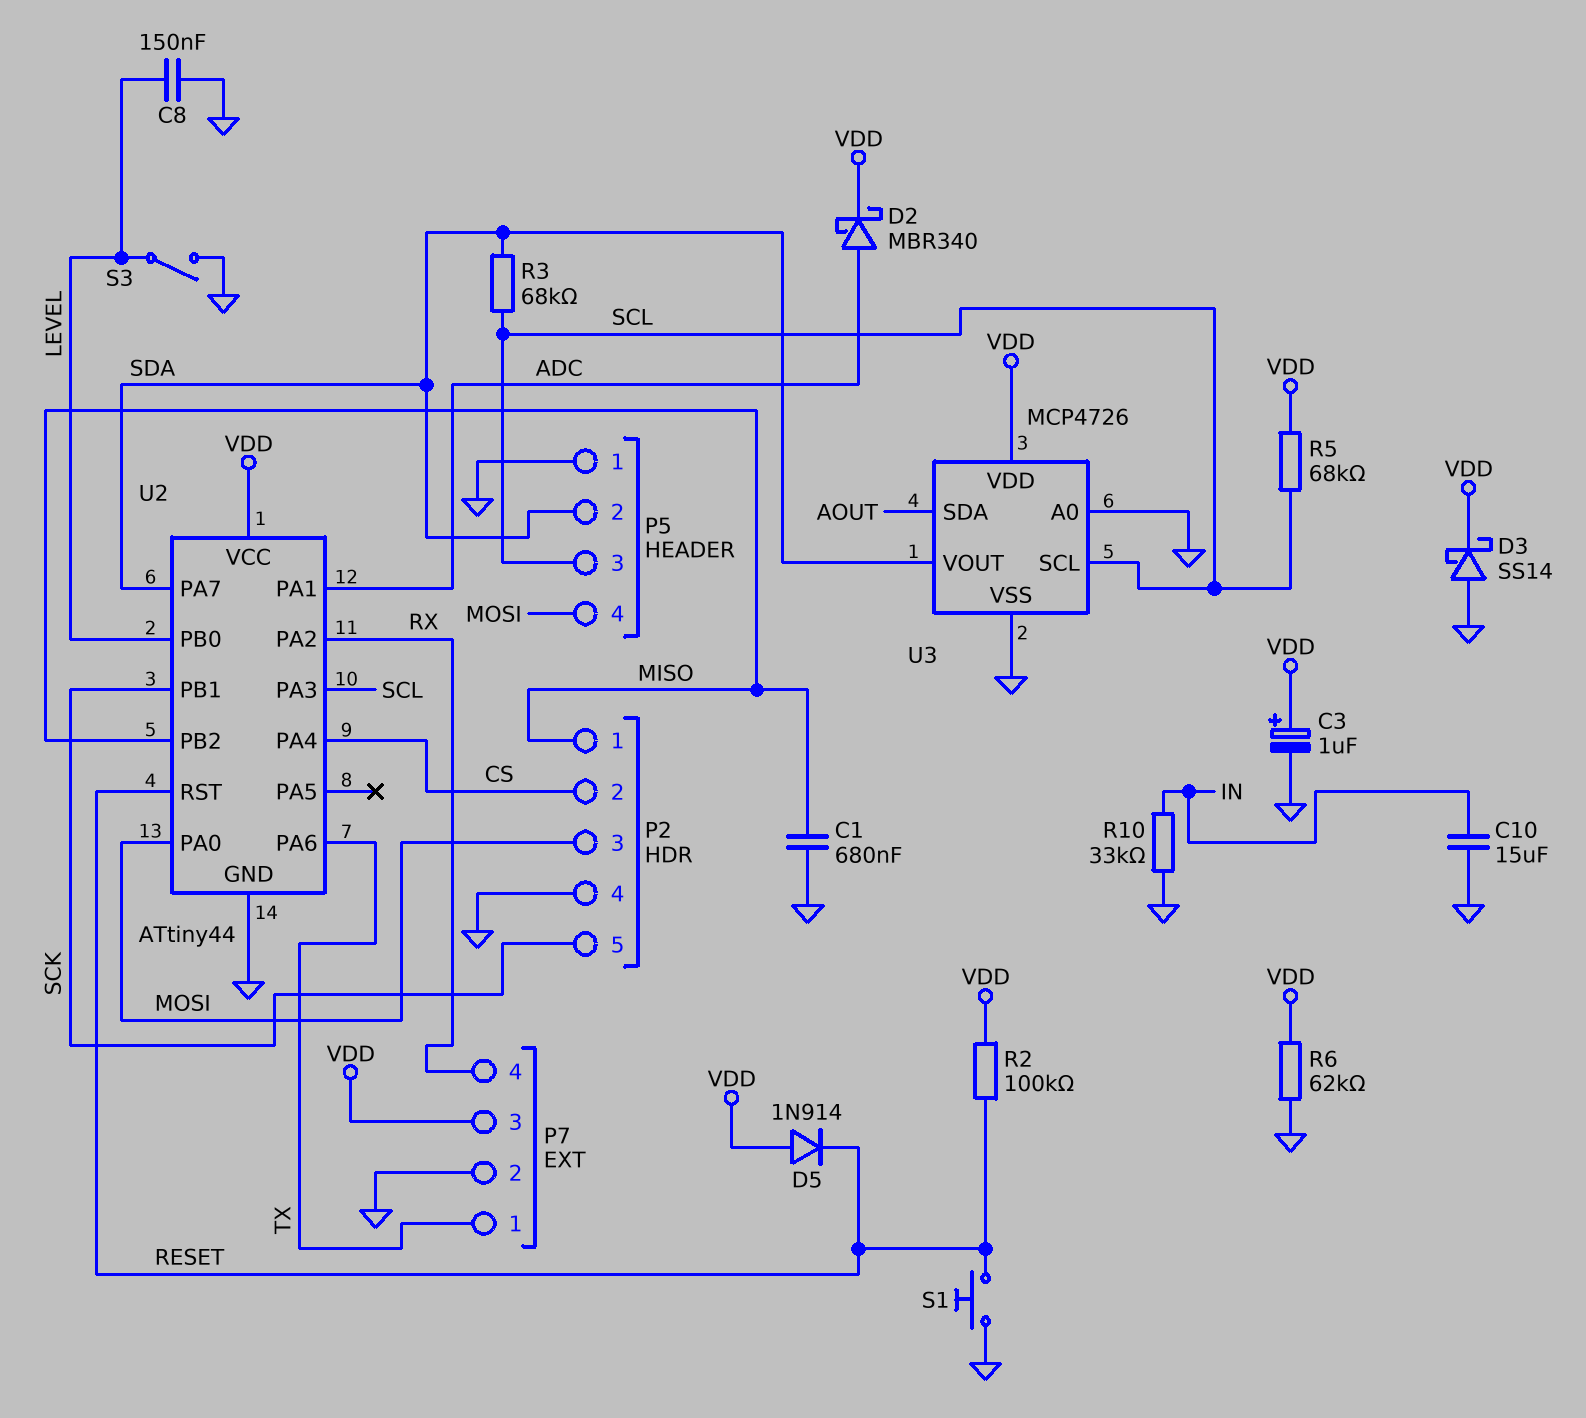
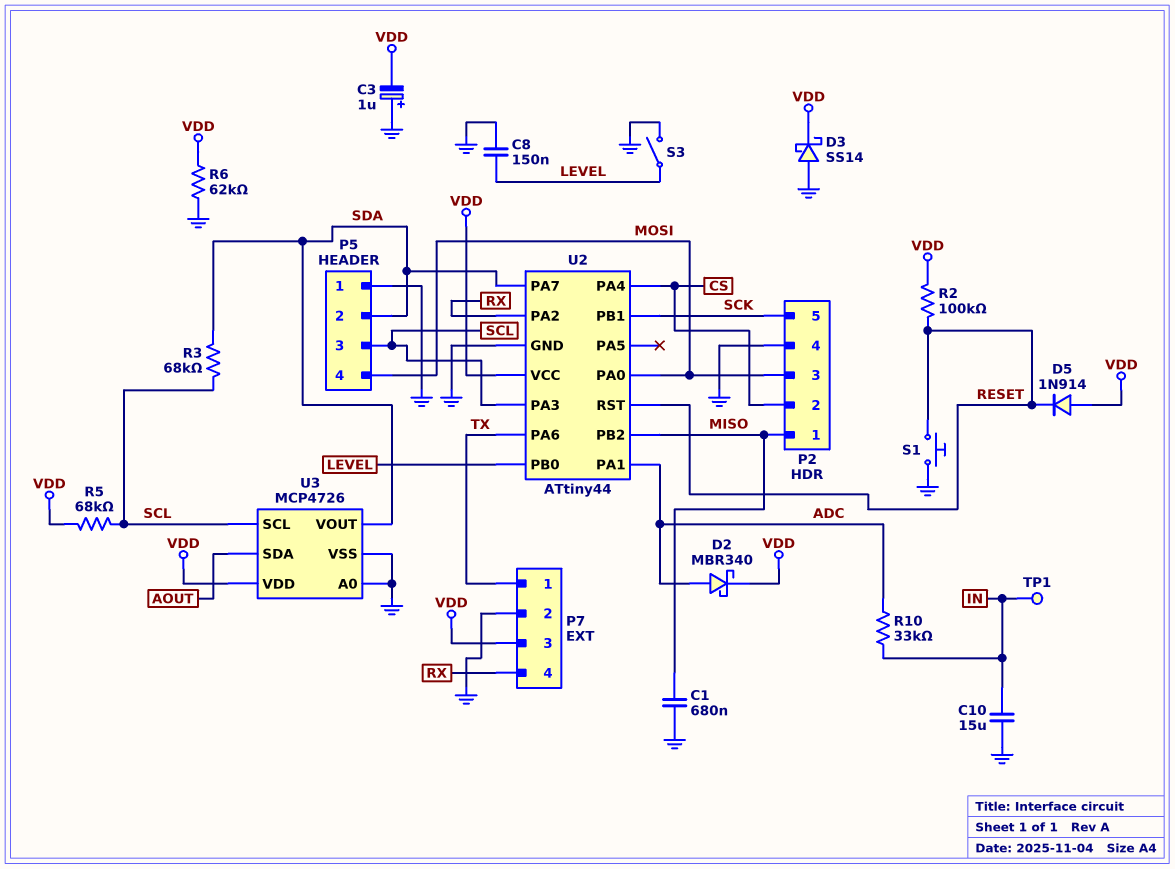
C3: 1uF (plus VDD, minus GND) -> 1uF (plus GND, minus VDD)
R10: 33k (GND, IN) -> 33k (ADC, IN)
TP1: none -> test point (IN)

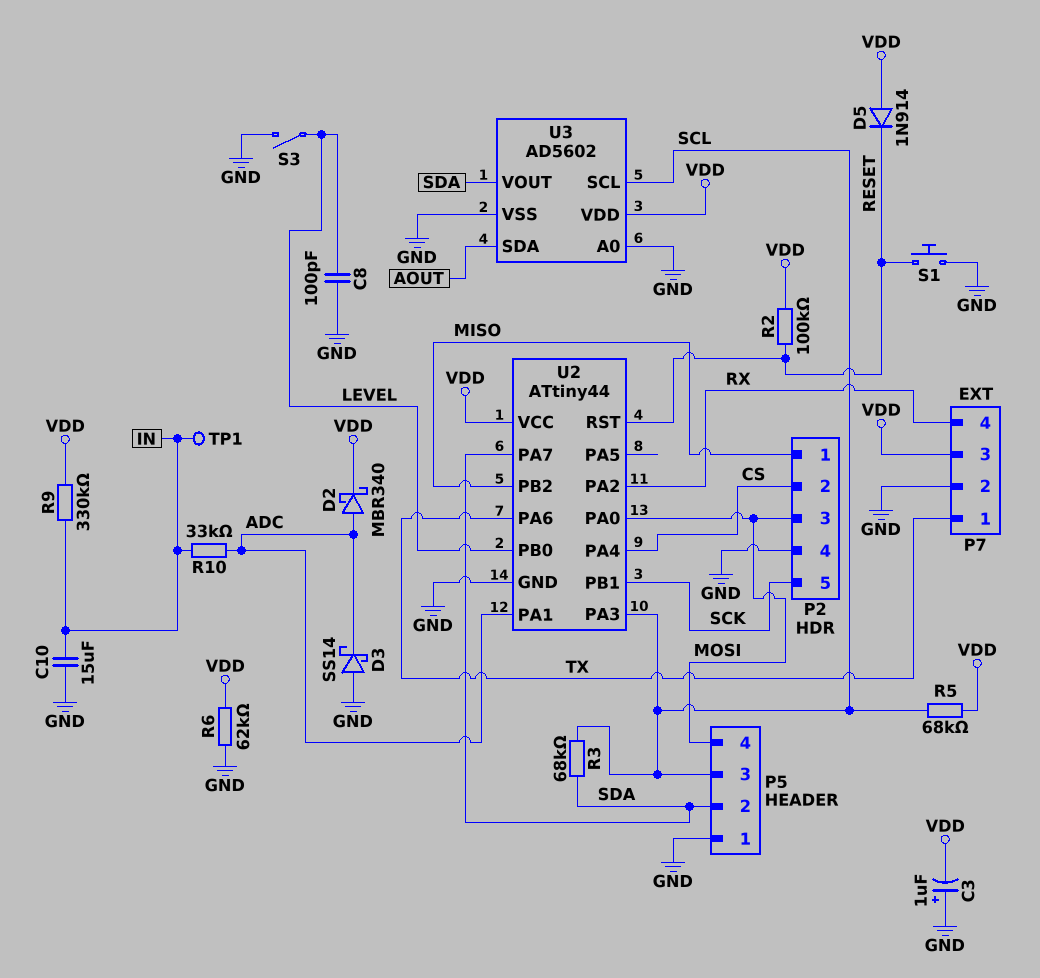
C1: 680nF (GND, MISO) -> none
C8: 150nF (GND, LEVEL) -> 100pF (GND, LEVEL)
D3: schottky SS14 (A GND, K VDD) -> schottky SS14 (A GND, K ADC)
R9: none -> 330k (IN, VDD)
U3: MCP4726 -> AD5602

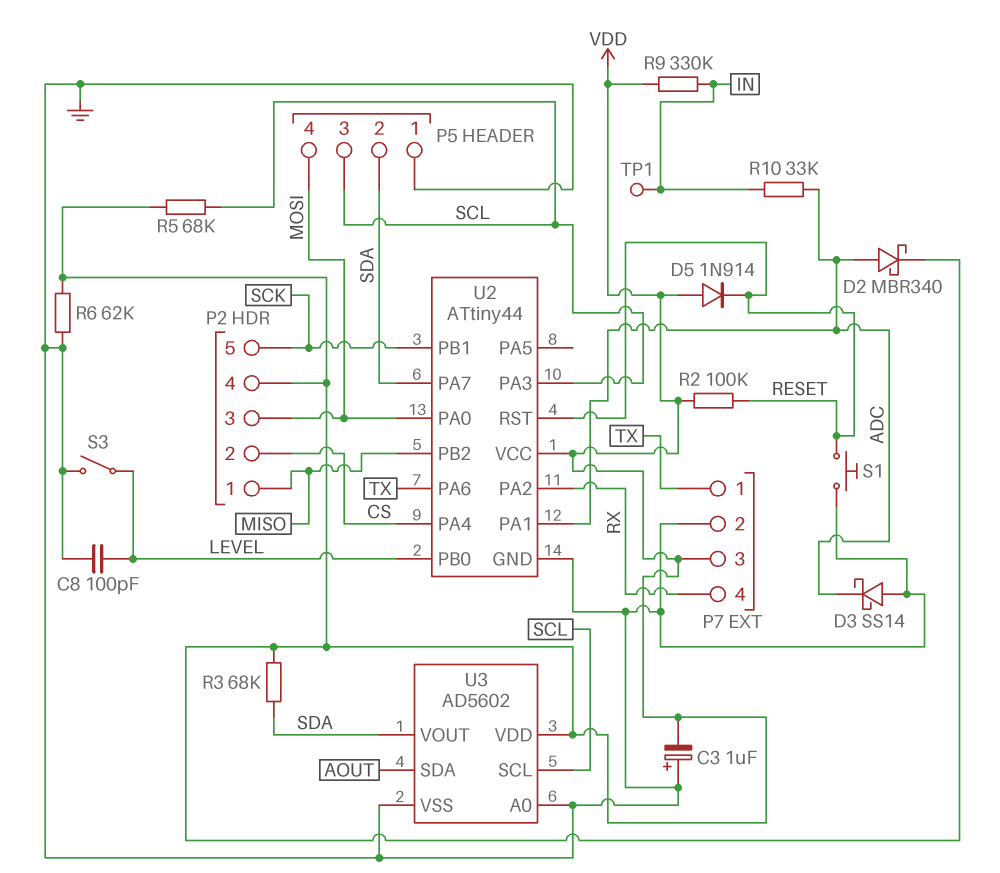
C10: 15uF (GND, IN) -> none
P2 pin 4: GND -> VDD
R3: 68k (SCL, SDA) -> 68k (SDA, VDD)

